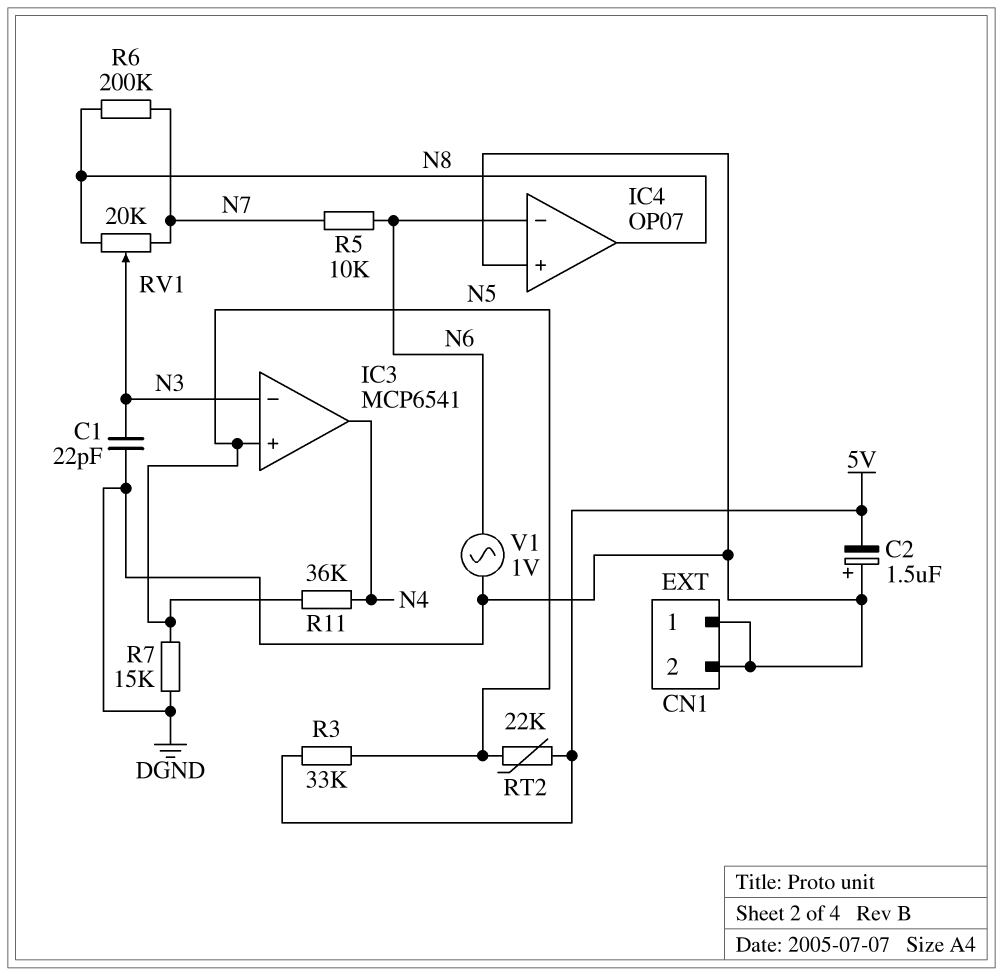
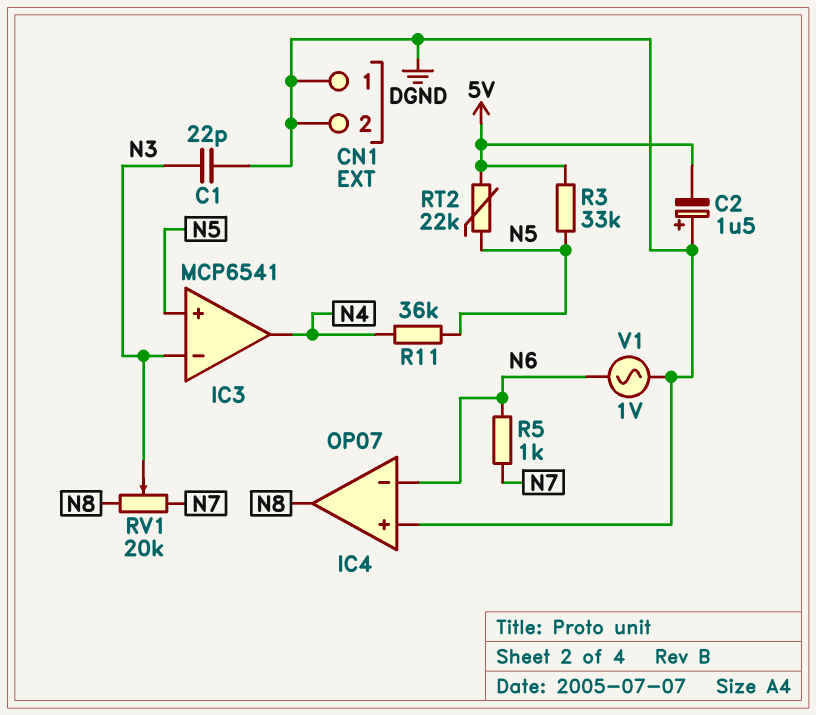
R5: 10k (N6, N7) -> 1k (N6, N7)
R6: 200k (N7, N8) -> none
R7: 15k (DGND, N5) -> none

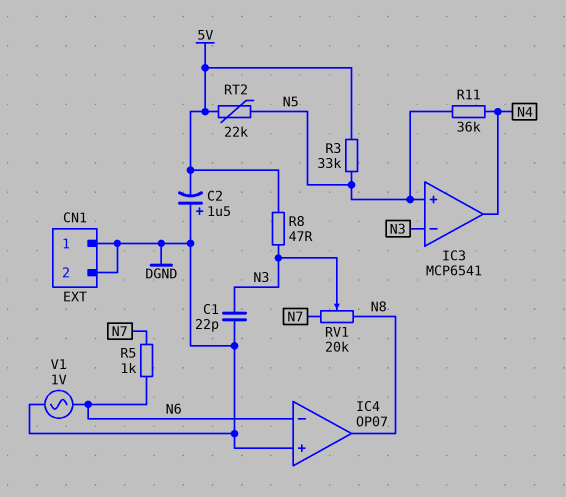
R8: none -> 47 (5V, N3)

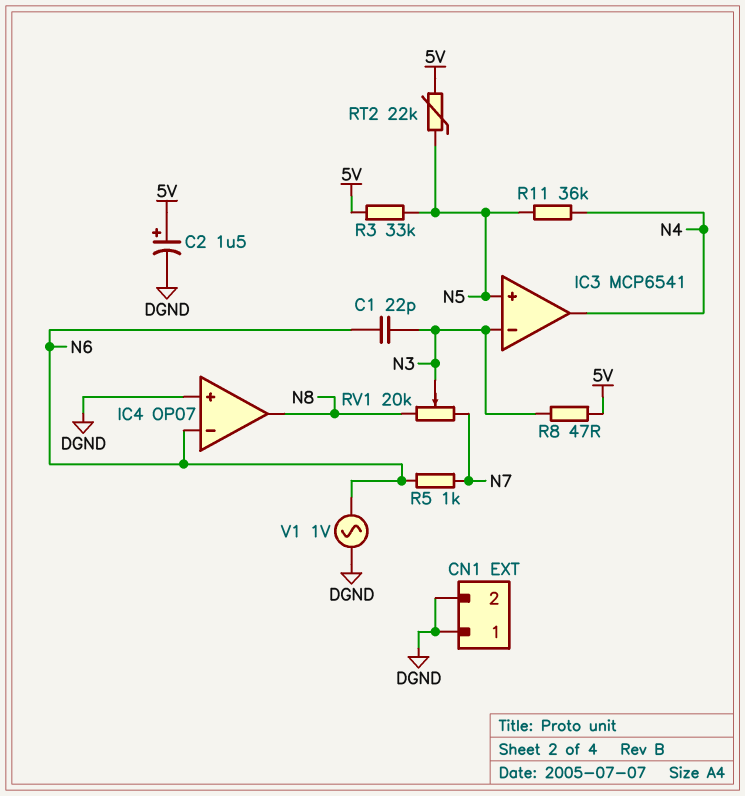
C1: 22pF (DGND, N3) -> 22pF (N3, N6)
C2: 1.5uF (plus DGND, minus 5V) -> 1.5uF (plus 5V, minus DGND)

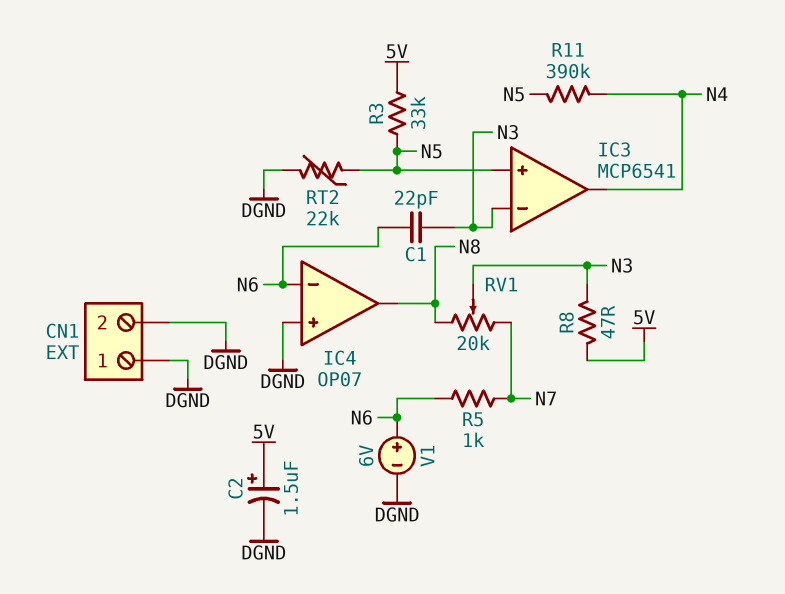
R11: 36k (N4, N5) -> 390k (N4, N5)
RT2: 22k (5V, N5) -> 22k (DGND, N5)
V1: AC 1V (DGND, N6) -> 6V (plus N6, minus DGND)

